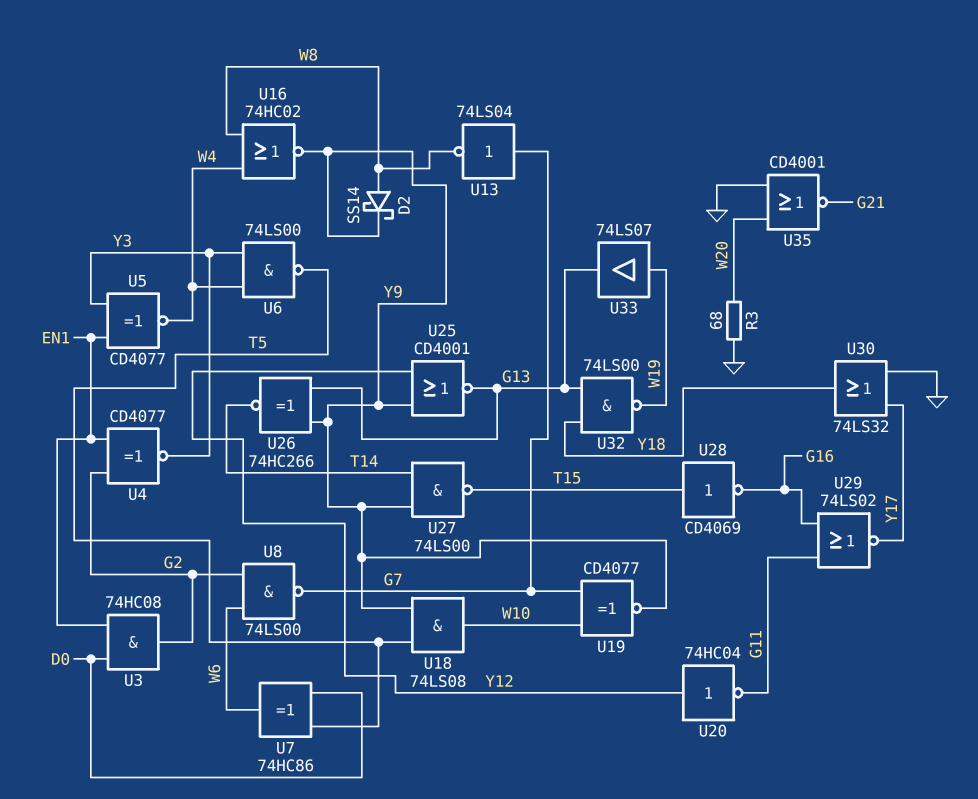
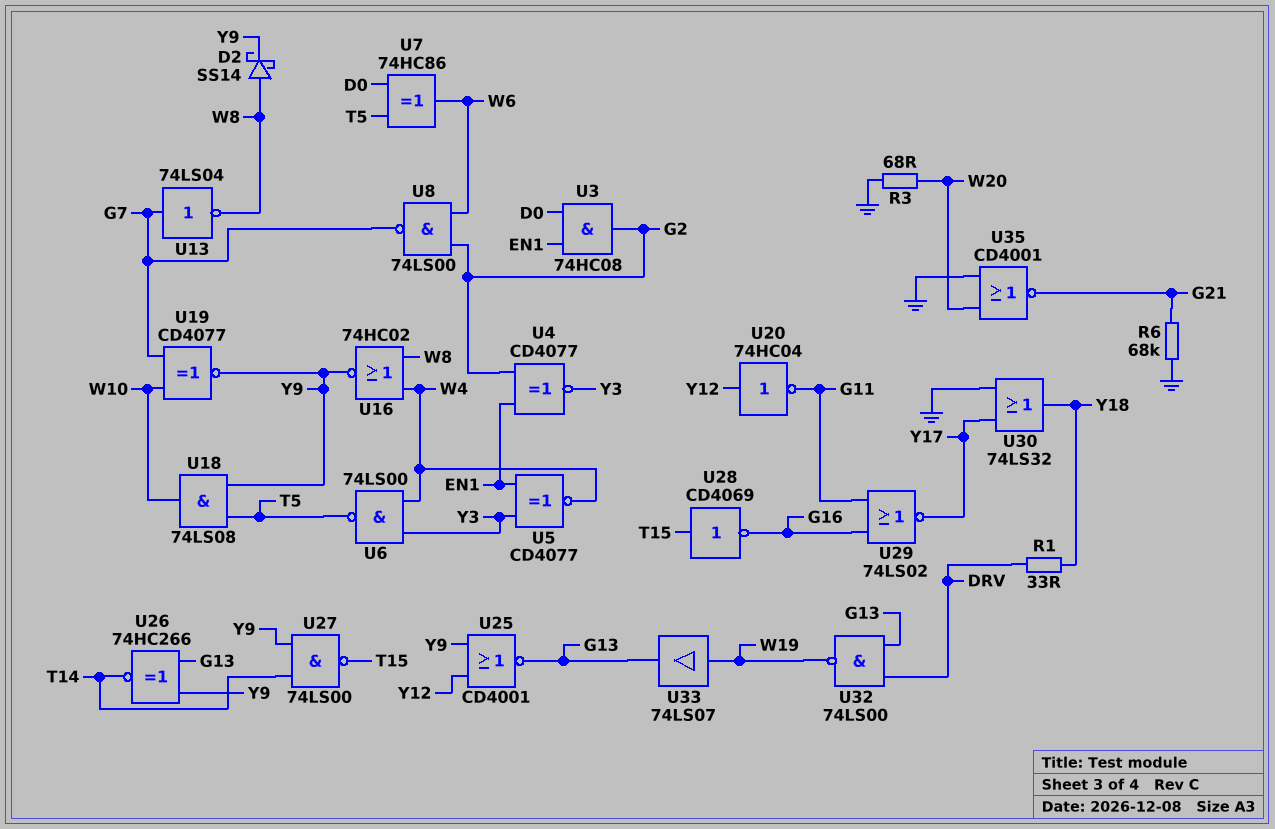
R1: none -> 33 (DRV, Y18)
R6: none -> 68k (G21, GND)
U32: NAND 74LS00 (in G13, in Y18, out W19) -> NAND 74LS00 (in DRV, in G13, out W19)

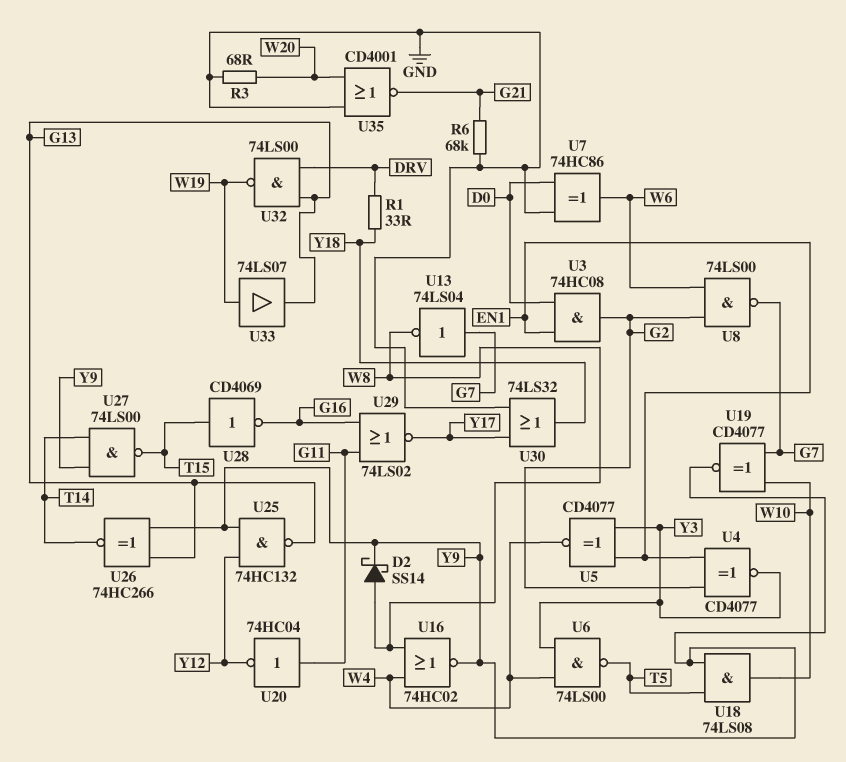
U7: XOR 74HC86 (in D0, in T5, out W6) -> XOR 74HC86 (in D0, in GND, out W6)
U20: NOT 74HC04 (in Y12, out G11) -> NOT 74HC04 (in G11, out Y12)
U25: NOR CD4001 (in Y9, in Y12, out G13) -> NAND 74HC132 (in Y9, in Y12, out G13)

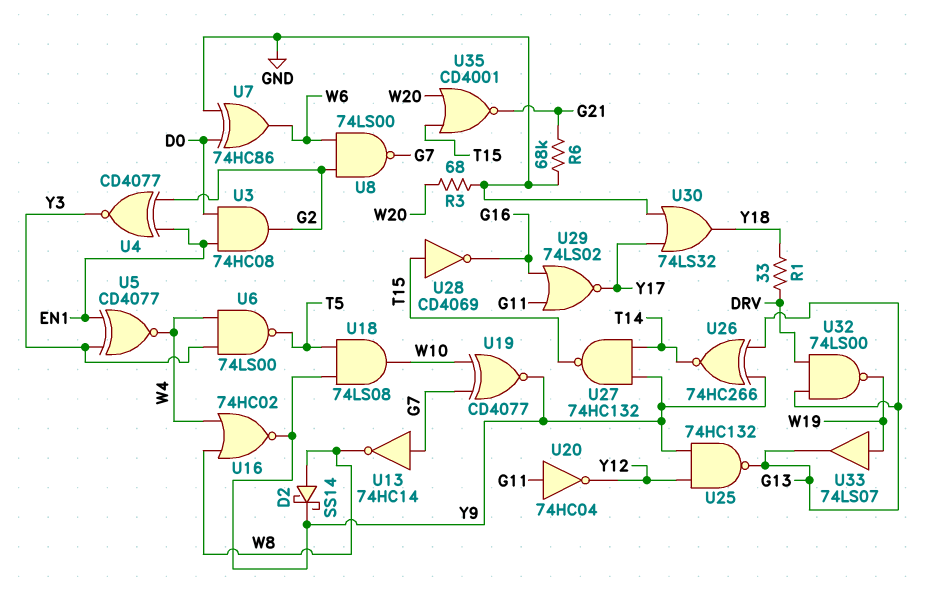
U13: NOT 74LS04 (in G7, out W8) -> NOT 74HC14 (in G7, out W8)
U27: NAND 74LS00 (in T14, in Y9, out T15) -> NAND 74HC132 (in T14, in Y9, out T15)
U35: NOR CD4001 (in GND, in W20, out G21) -> NOR CD4001 (in T15, in W20, out G21)

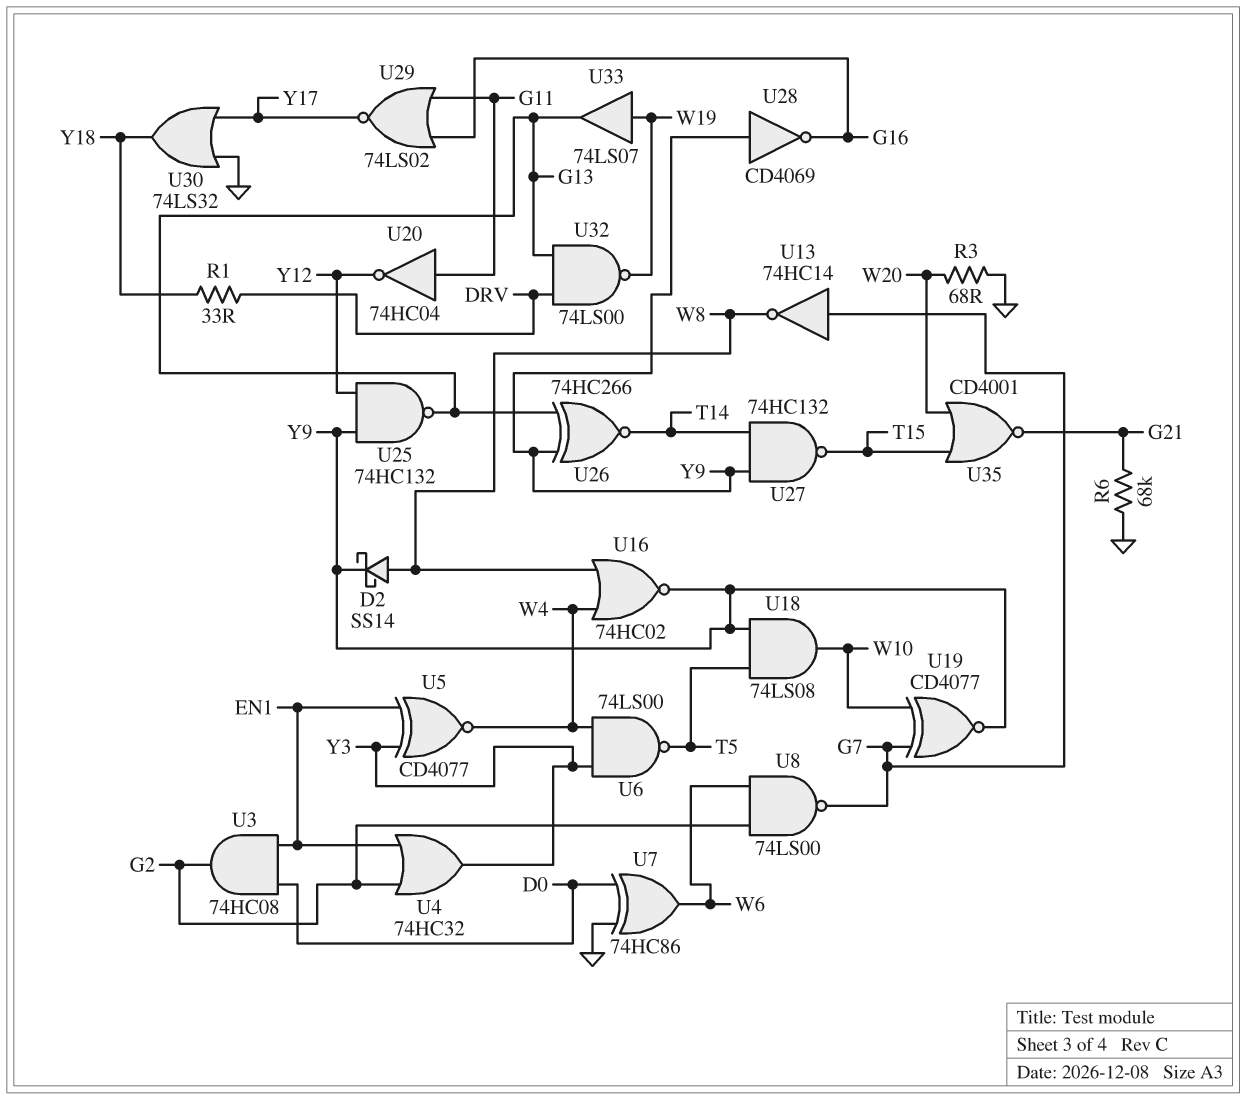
U4: XNOR CD4077 (in EN1, in G2, out Y3) -> OR 74HC32 (in EN1, in G2, out Y3)
U28: NOT CD4069 (in T15, out G16) -> NOT CD4069 (in Y9, out G16)

